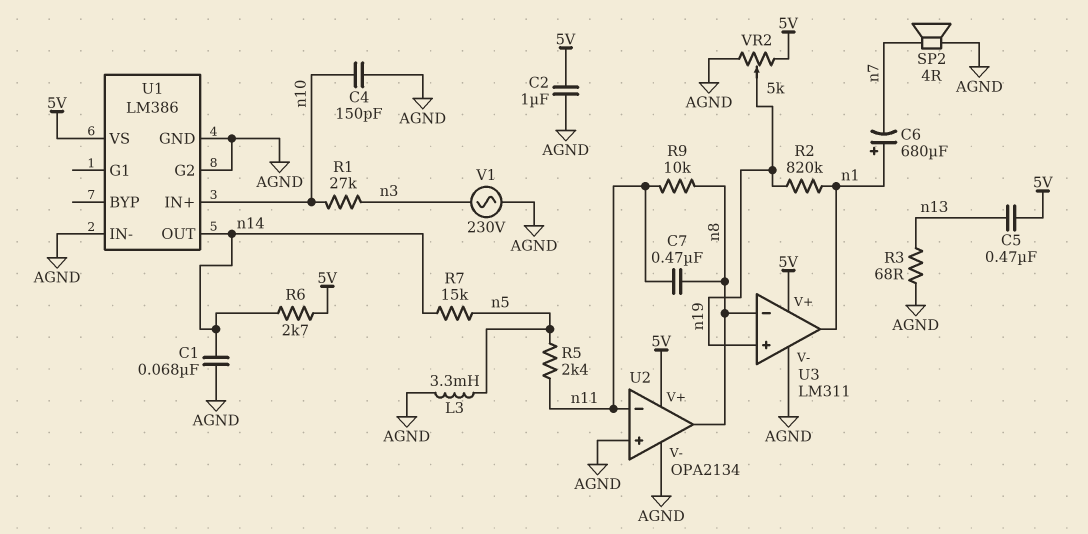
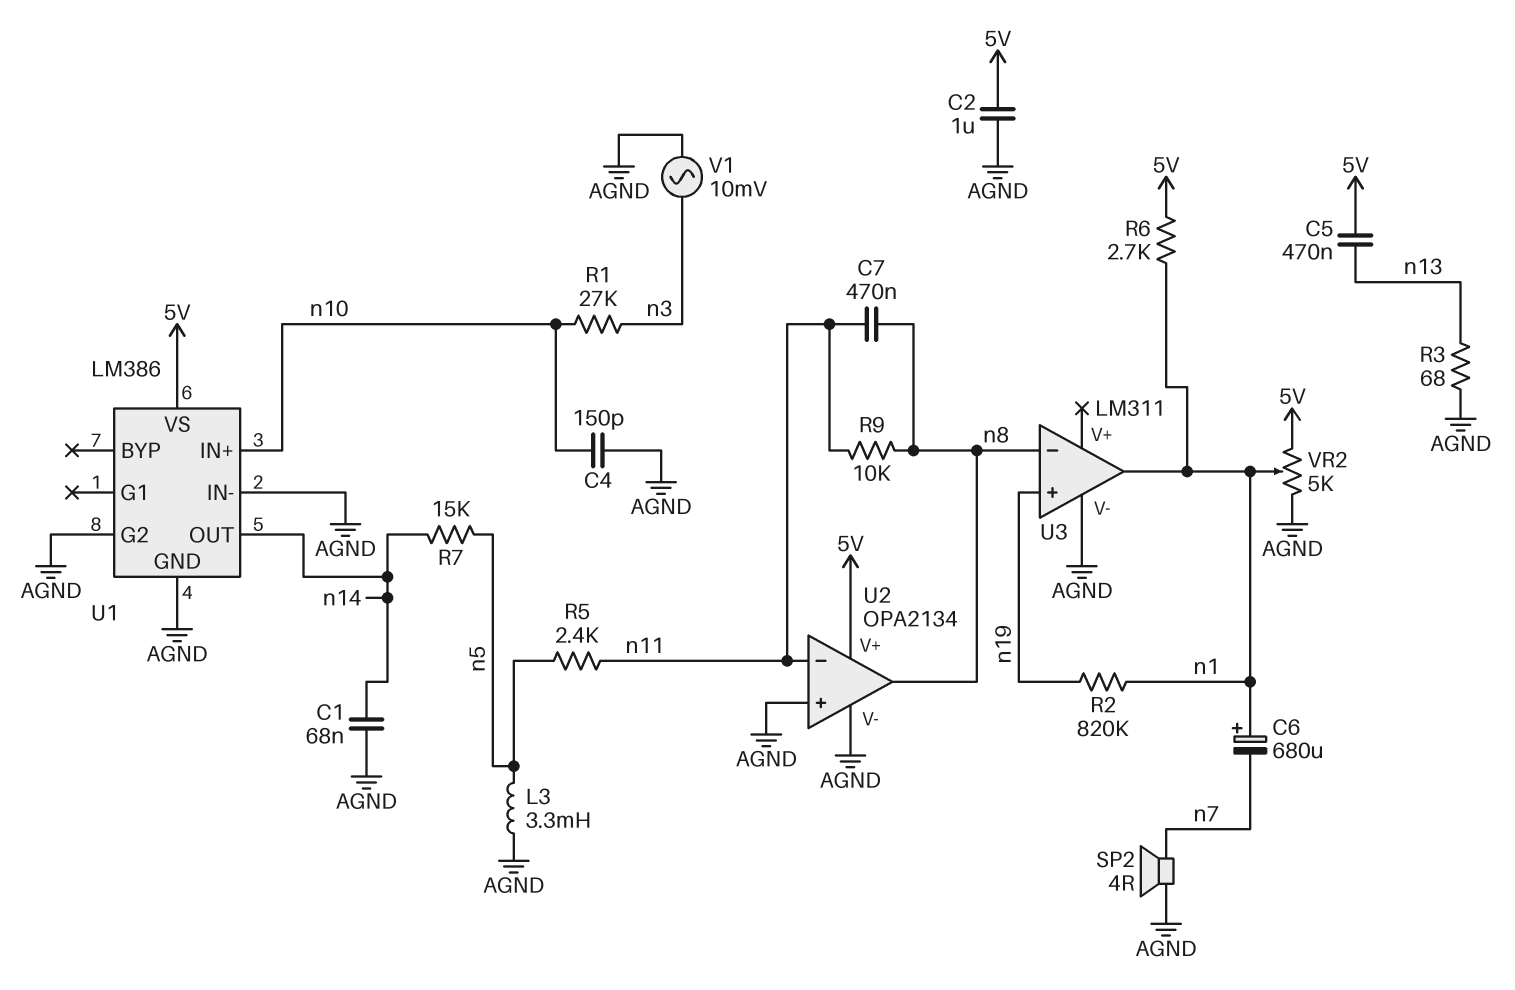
R6: 2.7k (5V, n14) -> 2.7k (5V, n1)
U3 pin V+: 5V -> none
V1: AC 230V (AGND, n3) -> AC 10mV (AGND, n3)
VR2: 5k (5V, AGND, wiper n19) -> 5k (5V, AGND, wiper n1)

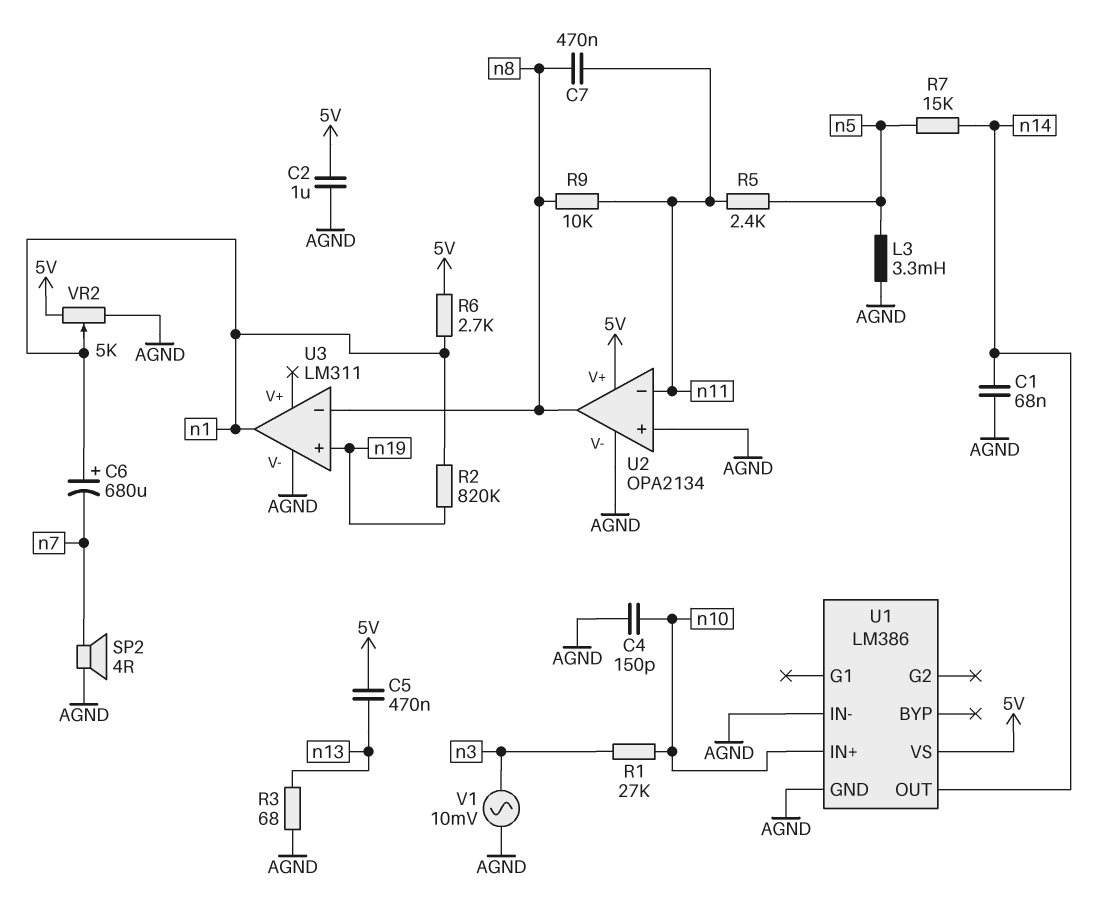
U1 pin G2: AGND -> none

